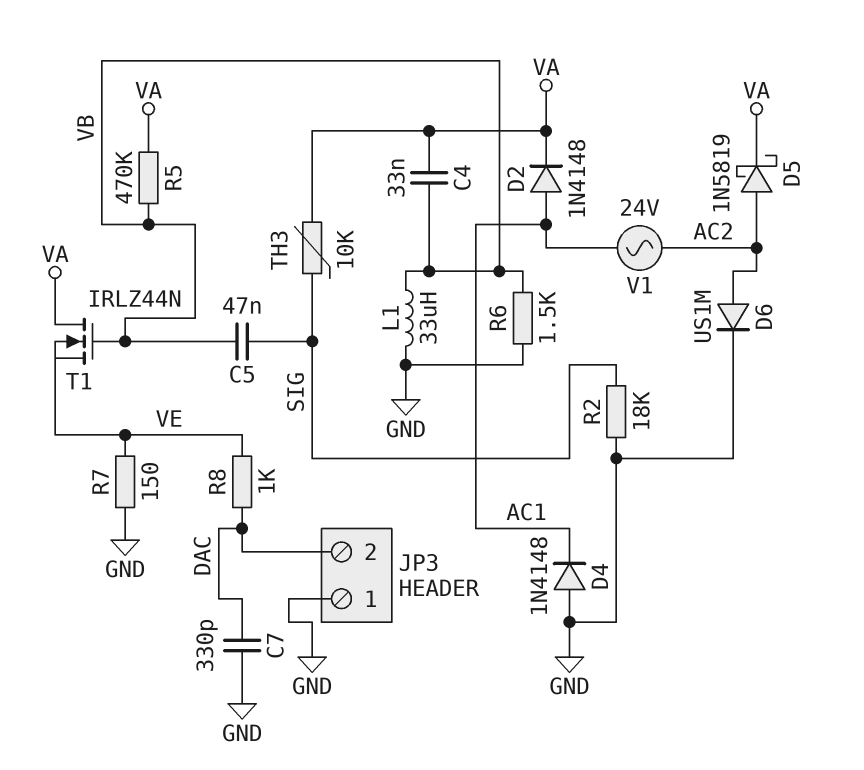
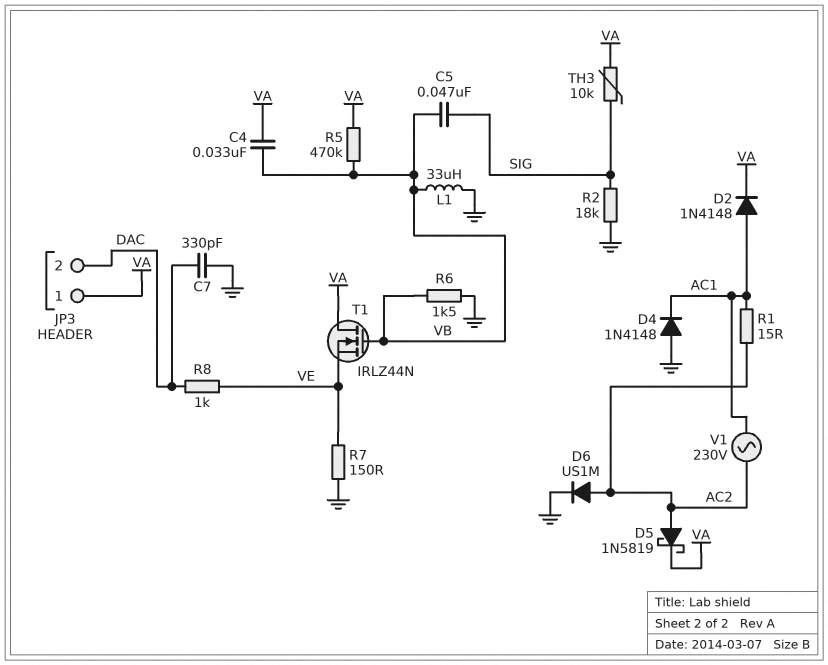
JP3 pin 1: GND -> VA
R1: none -> 15 (AC1, AC2)
V1: AC 24V (AC1, AC2) -> AC 230V (AC1, AC2)

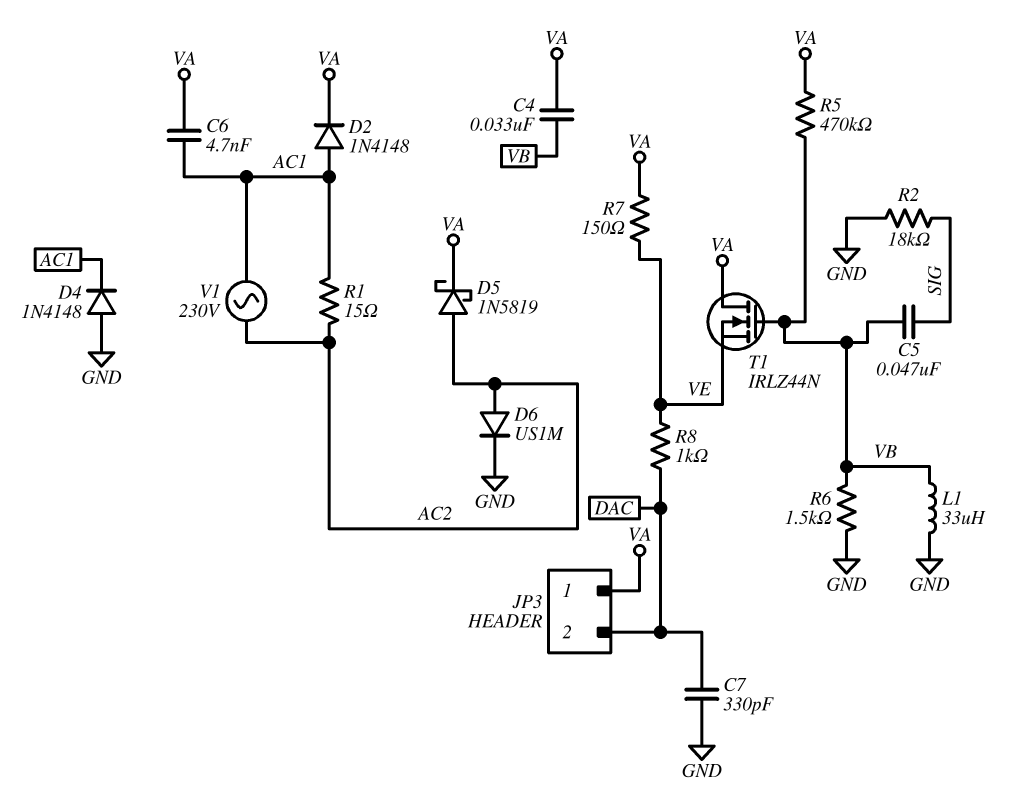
C6: none -> 4.7nF (AC1, VA)
R7: 150 (GND, VE) -> 150 (VA, VE)
TH3: 10k (SIG, VA) -> none

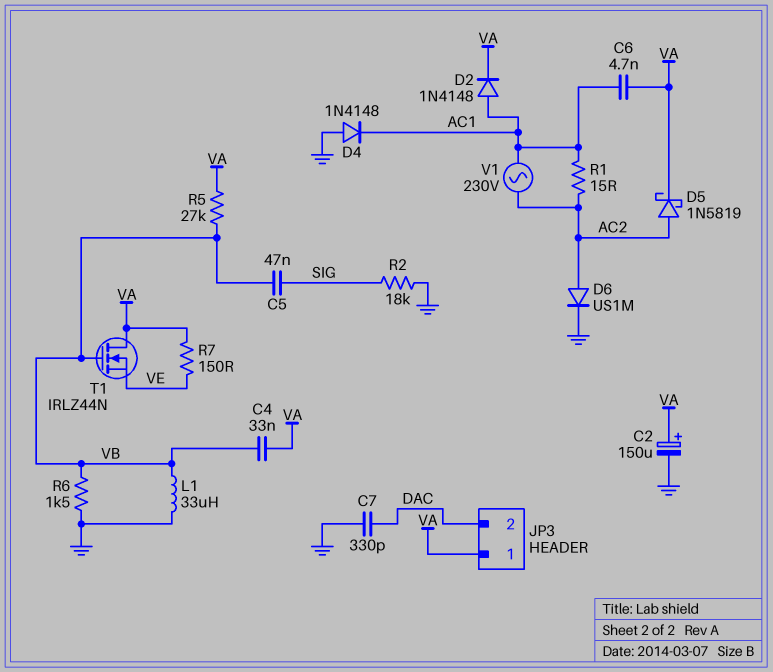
C2: none -> 150uF (plus VA, minus GND)
R5: 470k (VA, VB) -> 27k (VA, VB)
R8: 1k (DAC, VE) -> none

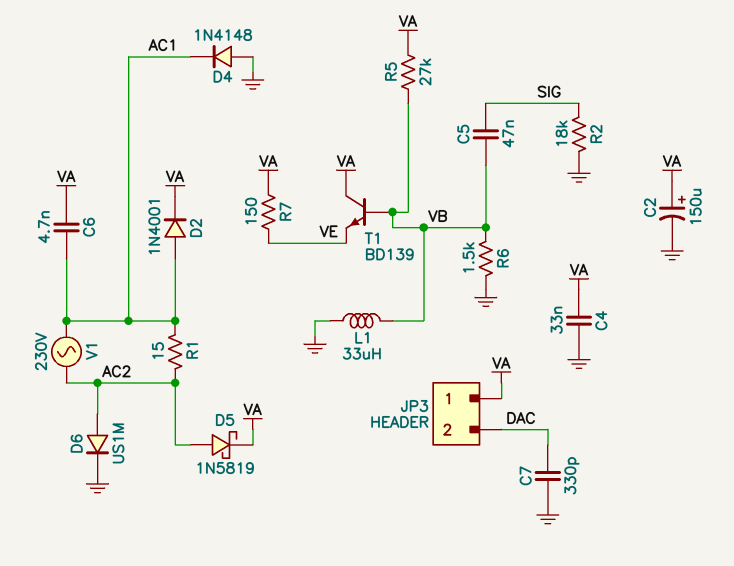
C4: 33nF (VA, VB) -> 33nF (GND, VA)
D2: diode 1N4148 (A AC1, K VA) -> diode 1N4001 (A AC1, K VA)
T1: NMOS IRLZ44N (G VB, D VA, S VE) -> NPN BD139 (B VB, C VA, E VE)

